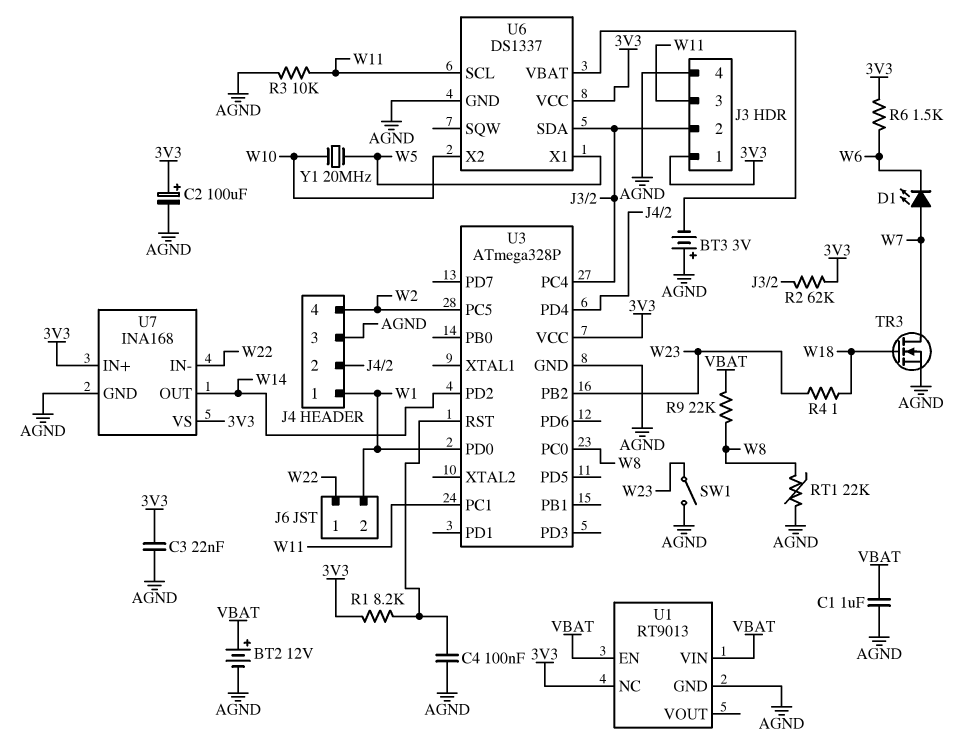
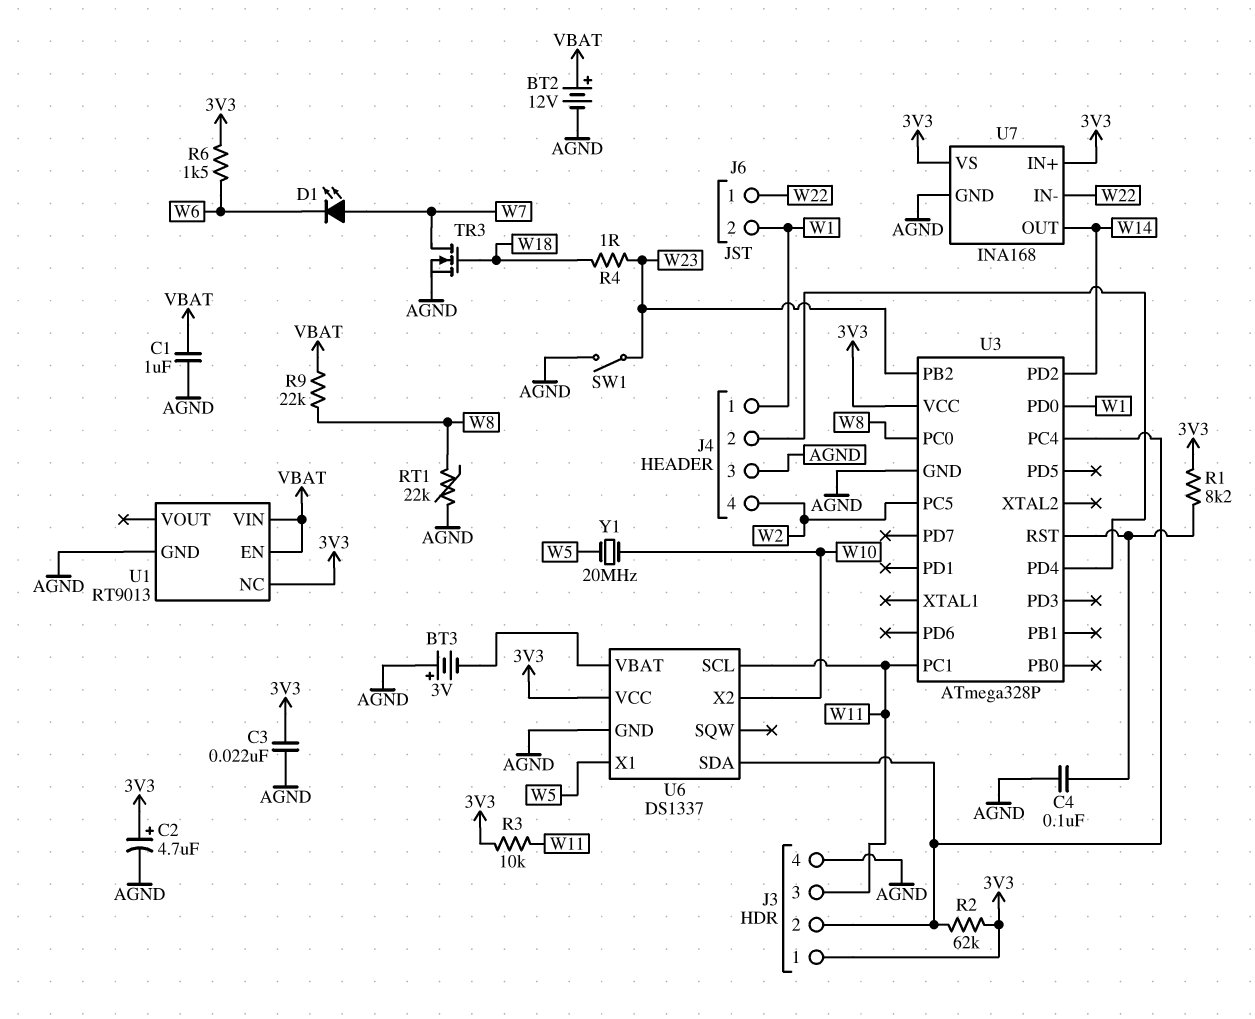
C2: 100uF (plus 3V3, minus AGND) -> 4.7uF (plus 3V3, minus AGND)
R3: 10k (AGND, W11) -> 10k (3V3, W11)

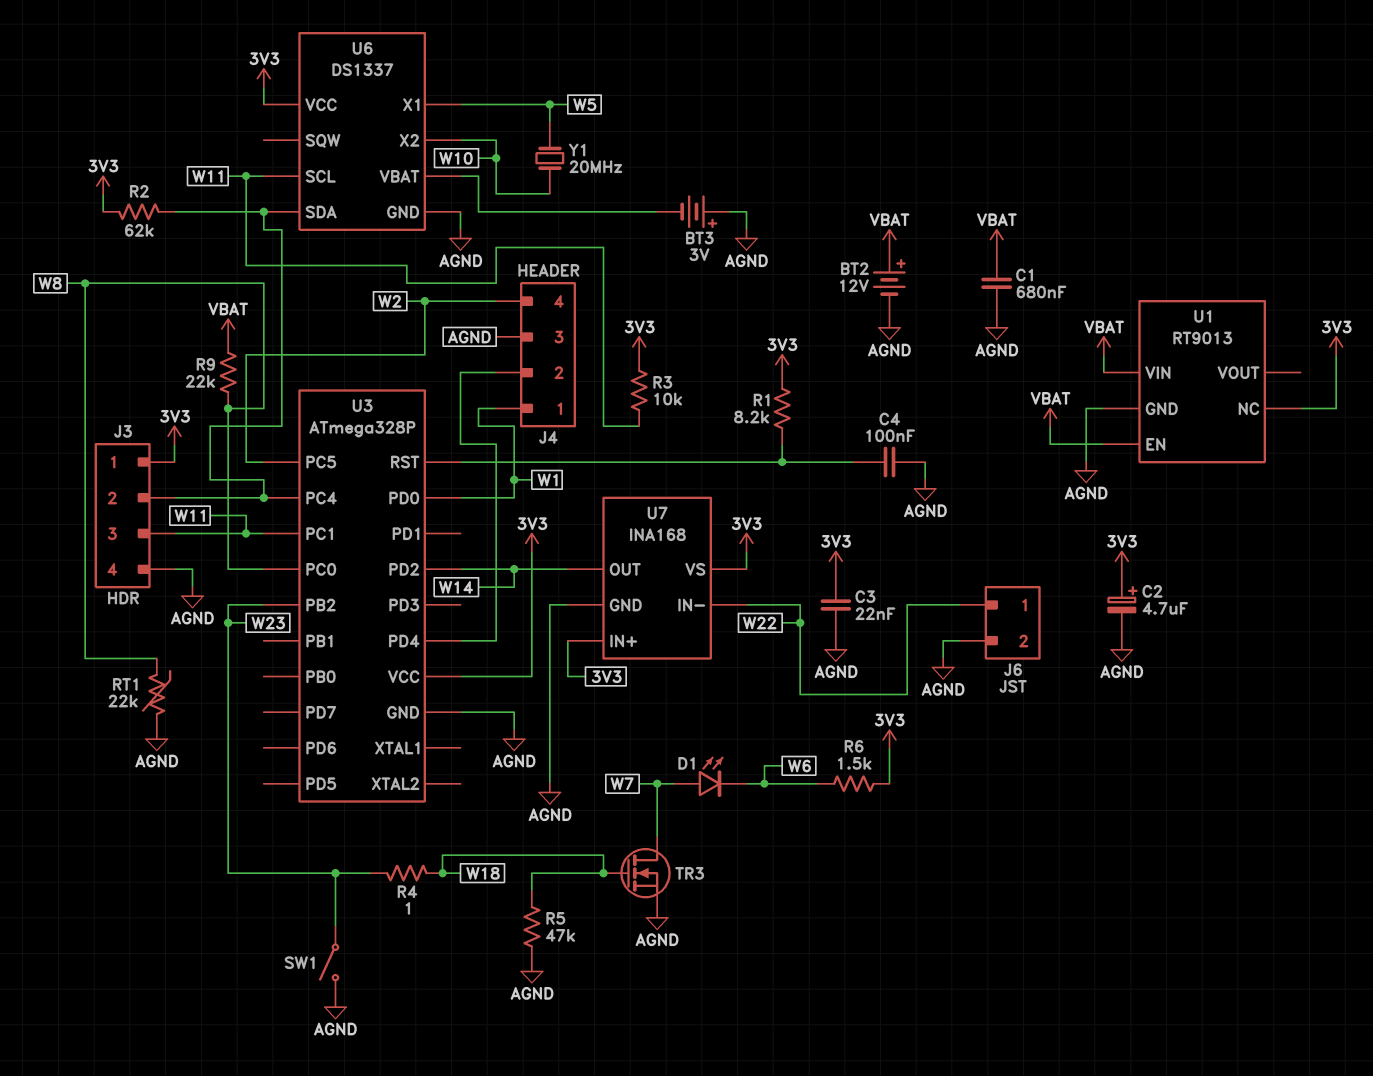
C1: 1uF (AGND, VBAT) -> 680nF (AGND, VBAT)
J6 pin 2: W1 -> AGND
R5: none -> 47k (AGND, W18)

